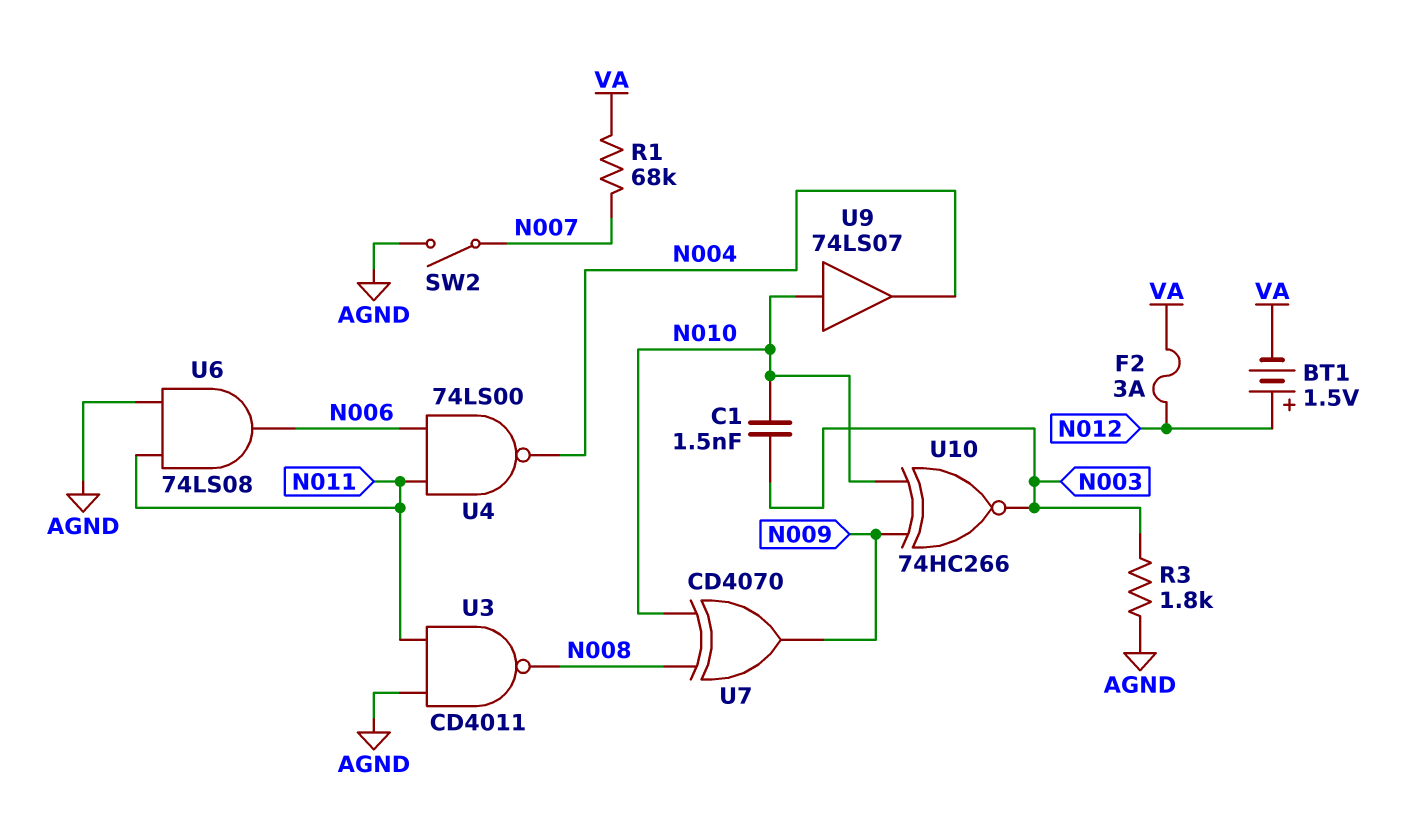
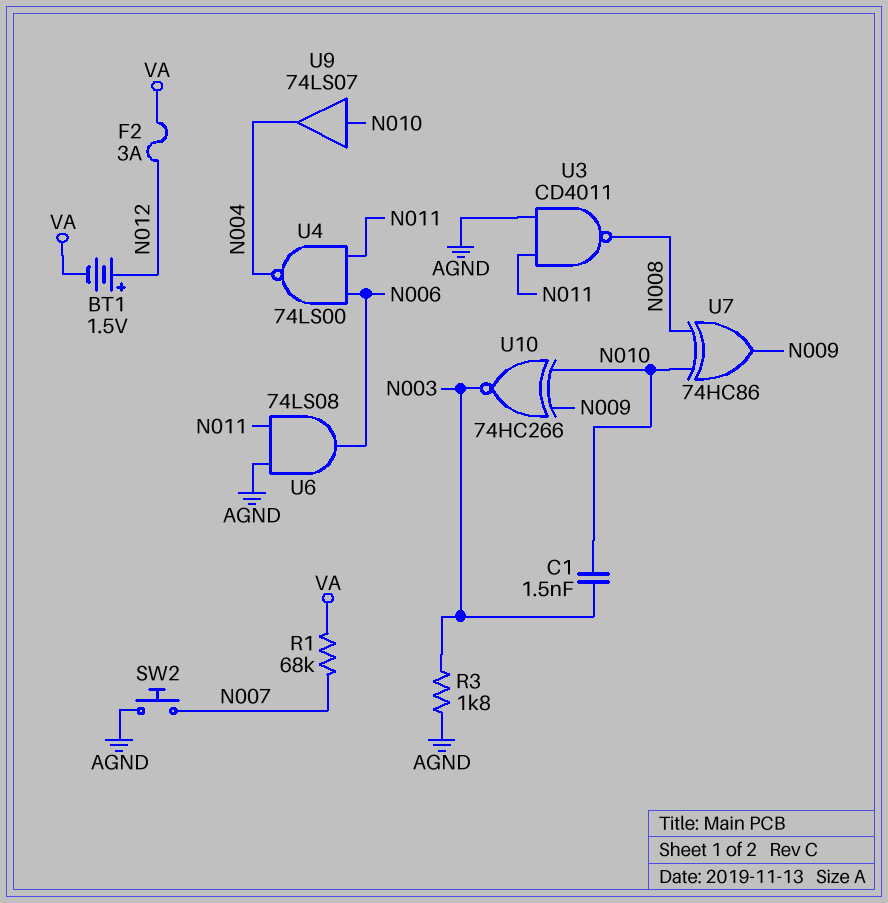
SW2: switch (AGND, N007) -> button (AGND, N007)
U7: XOR CD4070 (in N008, in N010, out N009) -> XOR 74HC86 (in N008, in N010, out N009)

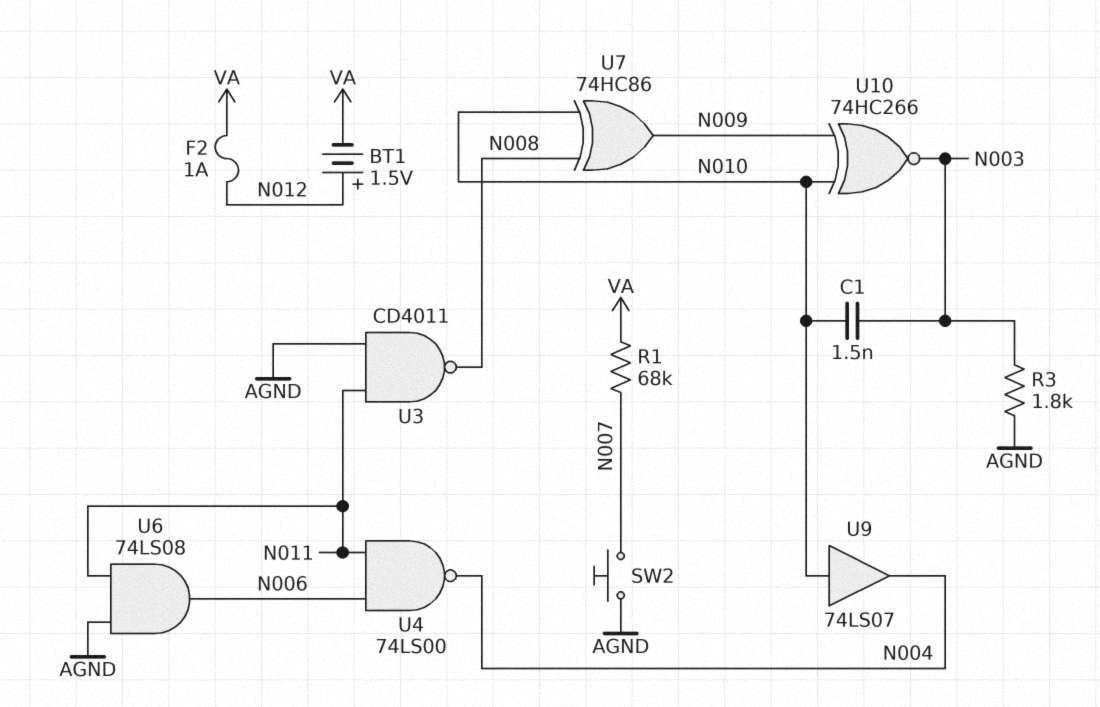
F2: 3A (N012, VA) -> 1A (N012, VA)

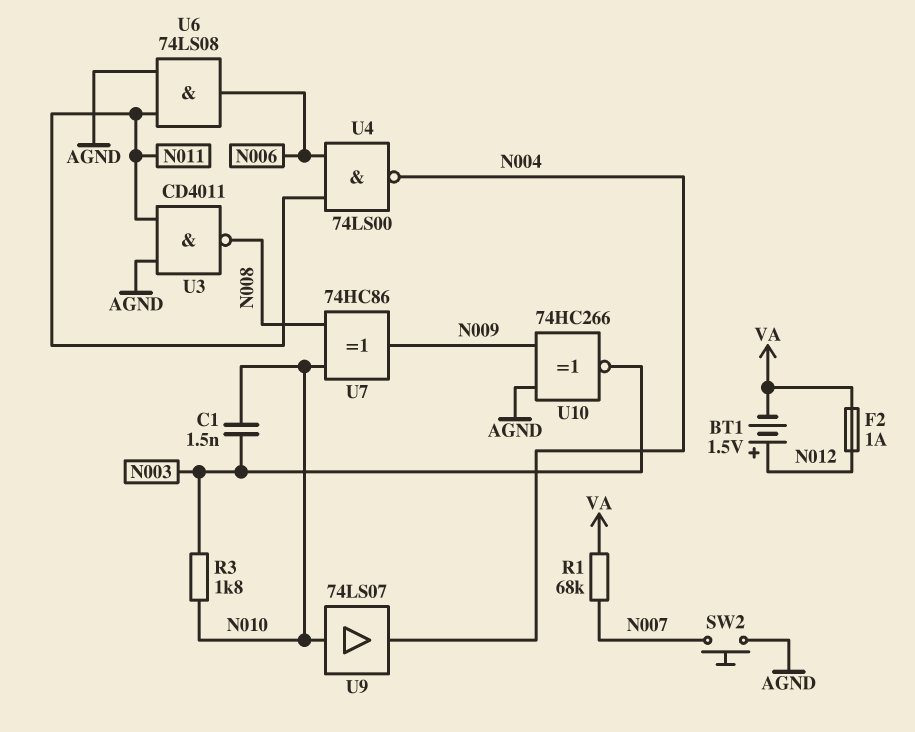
R3: 1.8k (AGND, N003) -> 1.8k (N003, N010)
U10: XNOR 74HC266 (in N009, in N010, out N003) -> XNOR 74HC266 (in AGND, in N009, out N003)

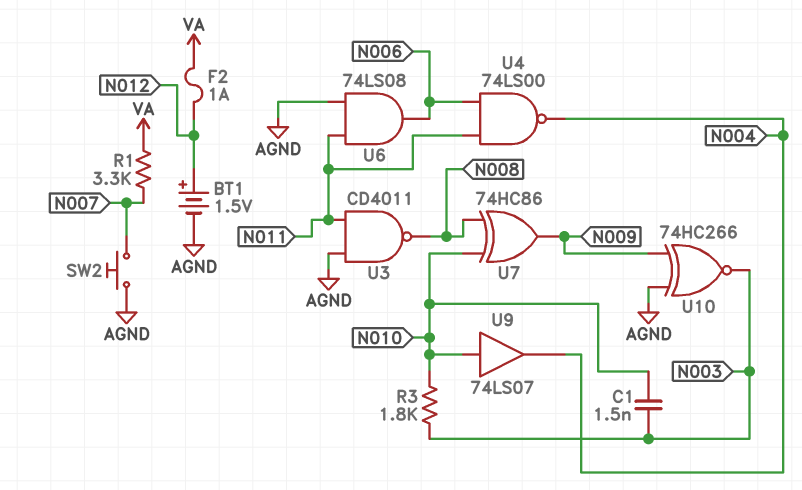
BT1: 1.5V (plus N012, minus VA) -> 1.5V (plus N012, minus AGND)
R1: 68k (N007, VA) -> 3.3k (N007, VA)

